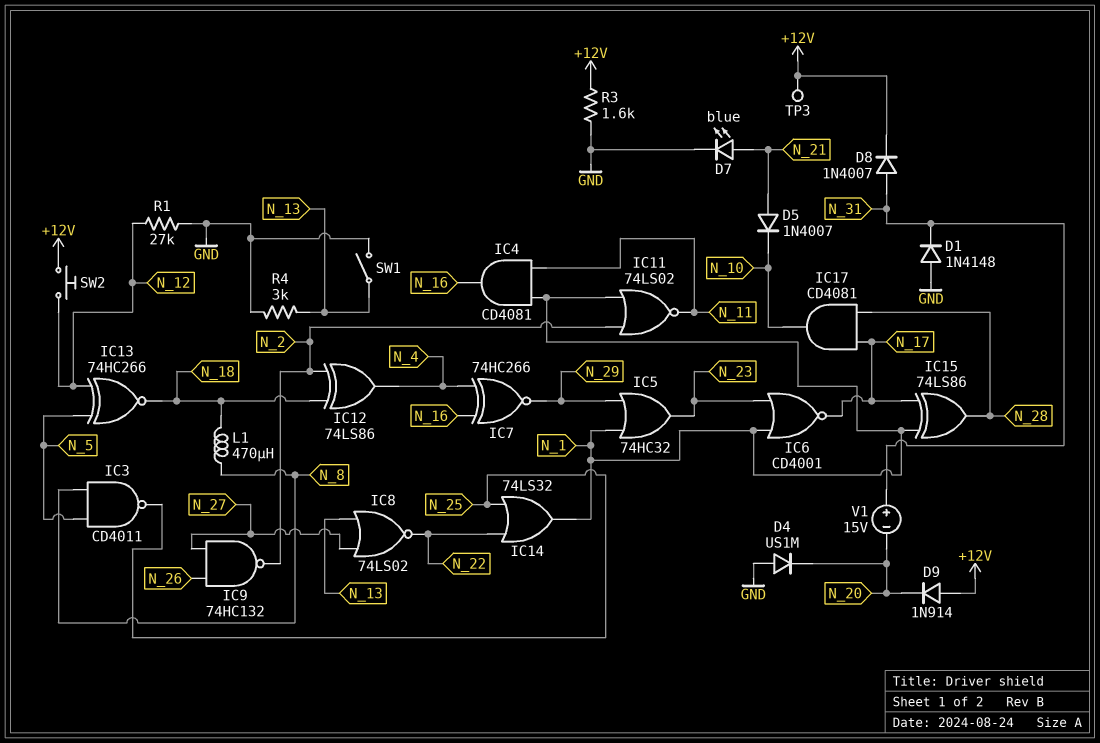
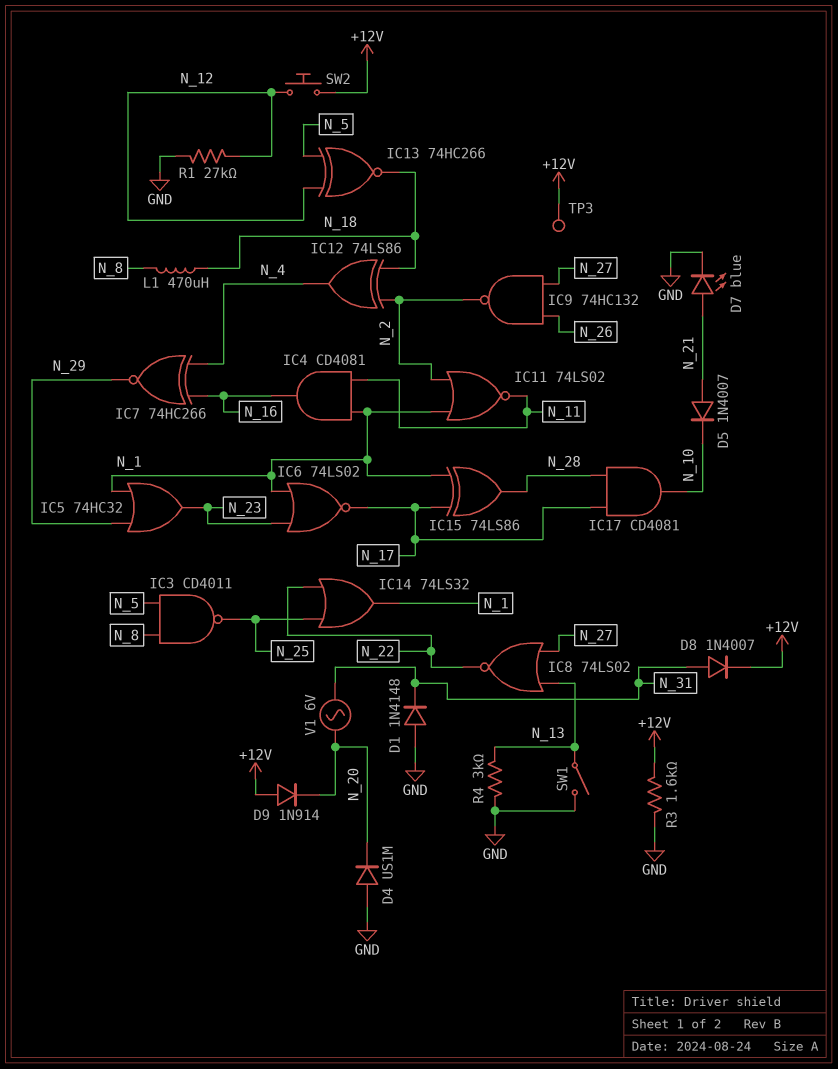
IC6: NOR CD4001 (in N_1, in N_23, out N_17) -> NOR 74LS02 (in N_1, in N_23, out N_17)
V1: 15V (plus N_31, minus N_20) -> AC 6V (N_20, N_31)

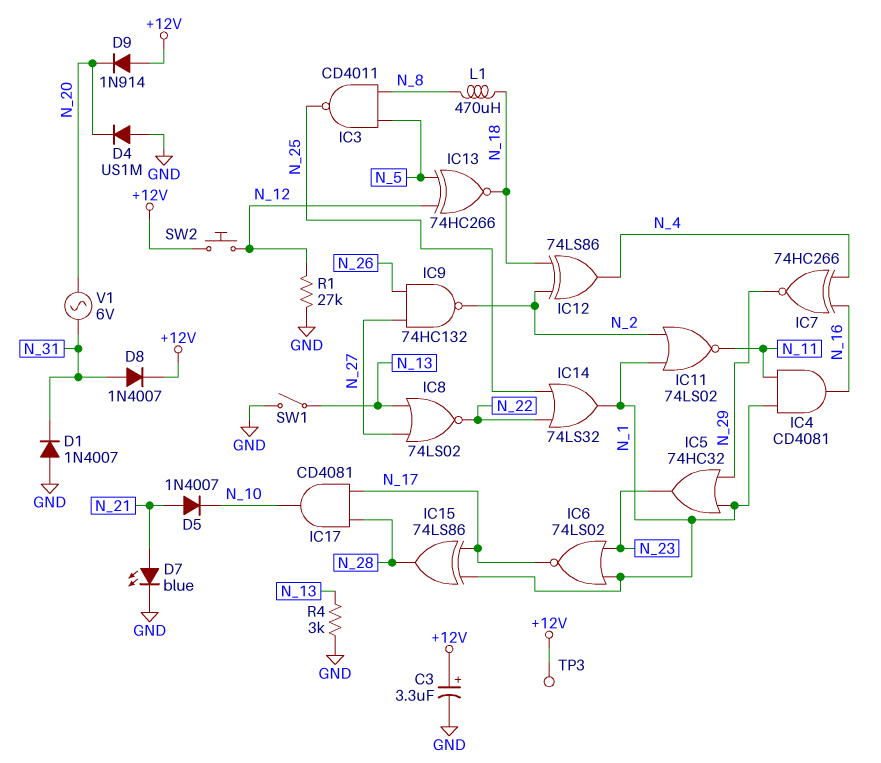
C3: none -> 3.3uF (plus +12V, minus GND)
D1: diode 1N4148 (A GND, K N_31) -> diode 1N4007 (A GND, K N_31)
R3: 1.6k (+12V, GND) -> none

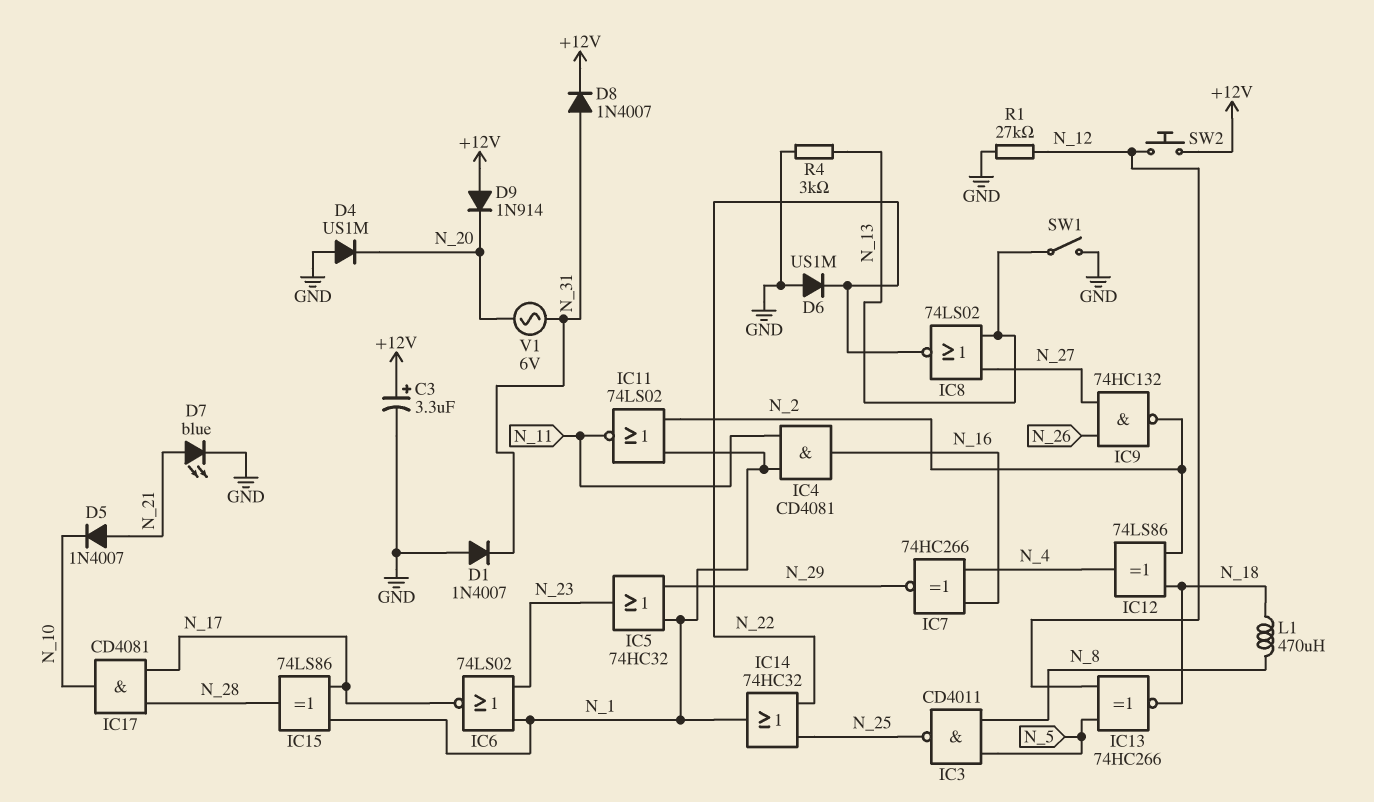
D6: none -> diode US1M (A GND, K N_22)
IC14: OR 74LS32 (in N_22, in N_25, out N_1) -> OR 74HC32 (in N_22, in N_25, out N_1)
TP3: test point (+12V) -> none

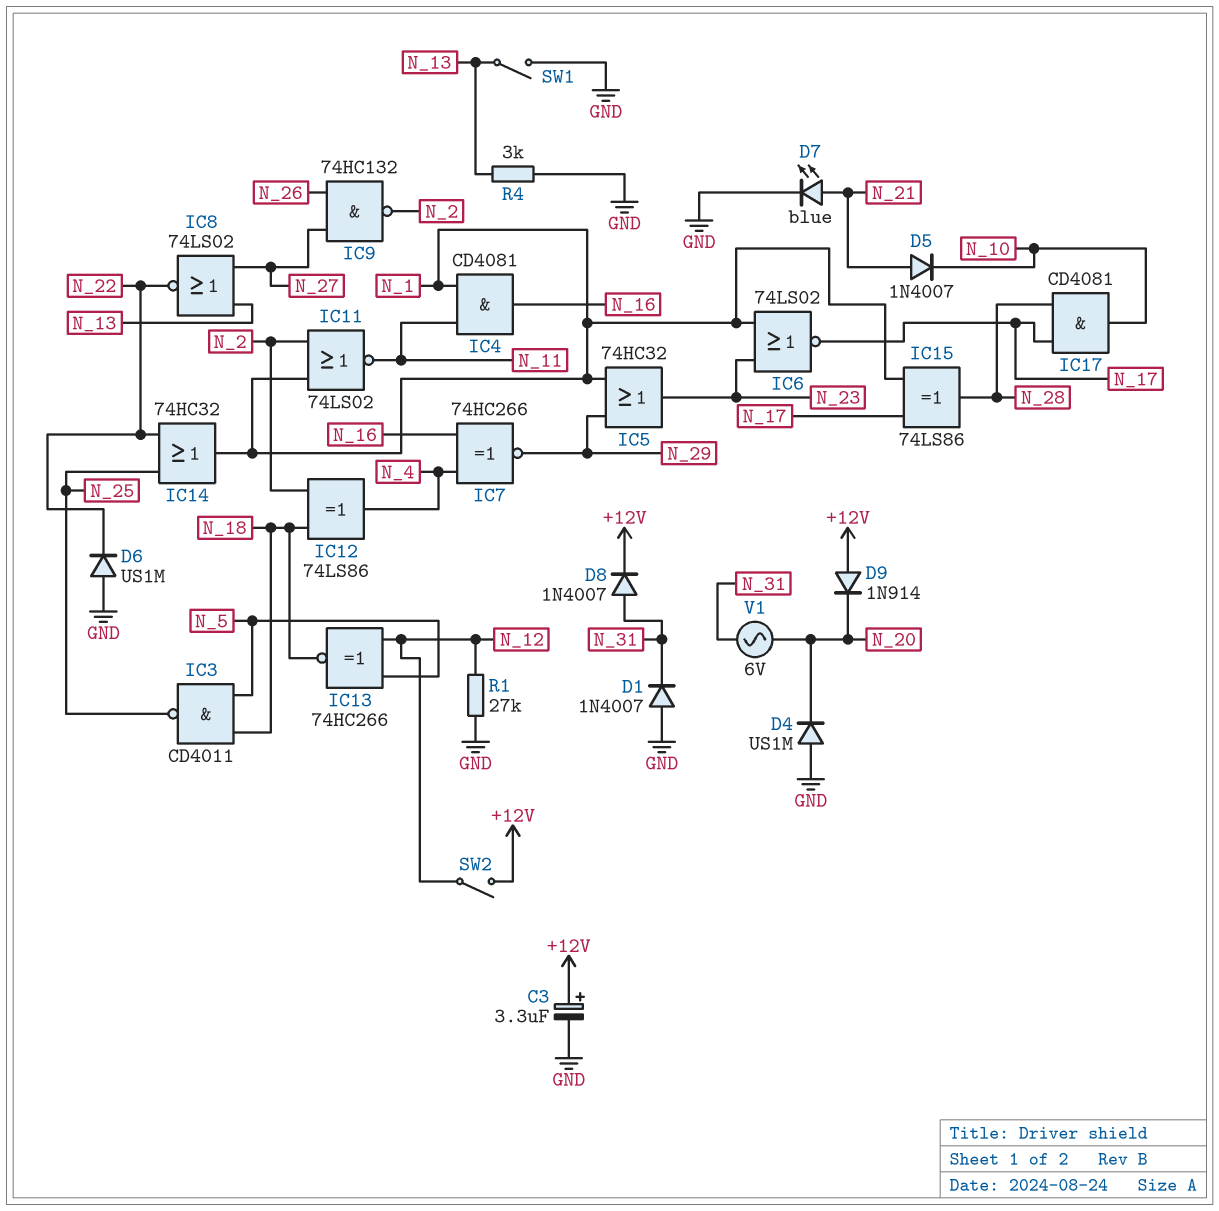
IC3: NAND CD4011 (in N_5, in N_8, out N_25) -> NAND CD4011 (in N_5, in N_18, out N_25)
L1: 470uH (N_8, N_18) -> none
SW2: button (+12V, N_12) -> switch (+12V, N_12)

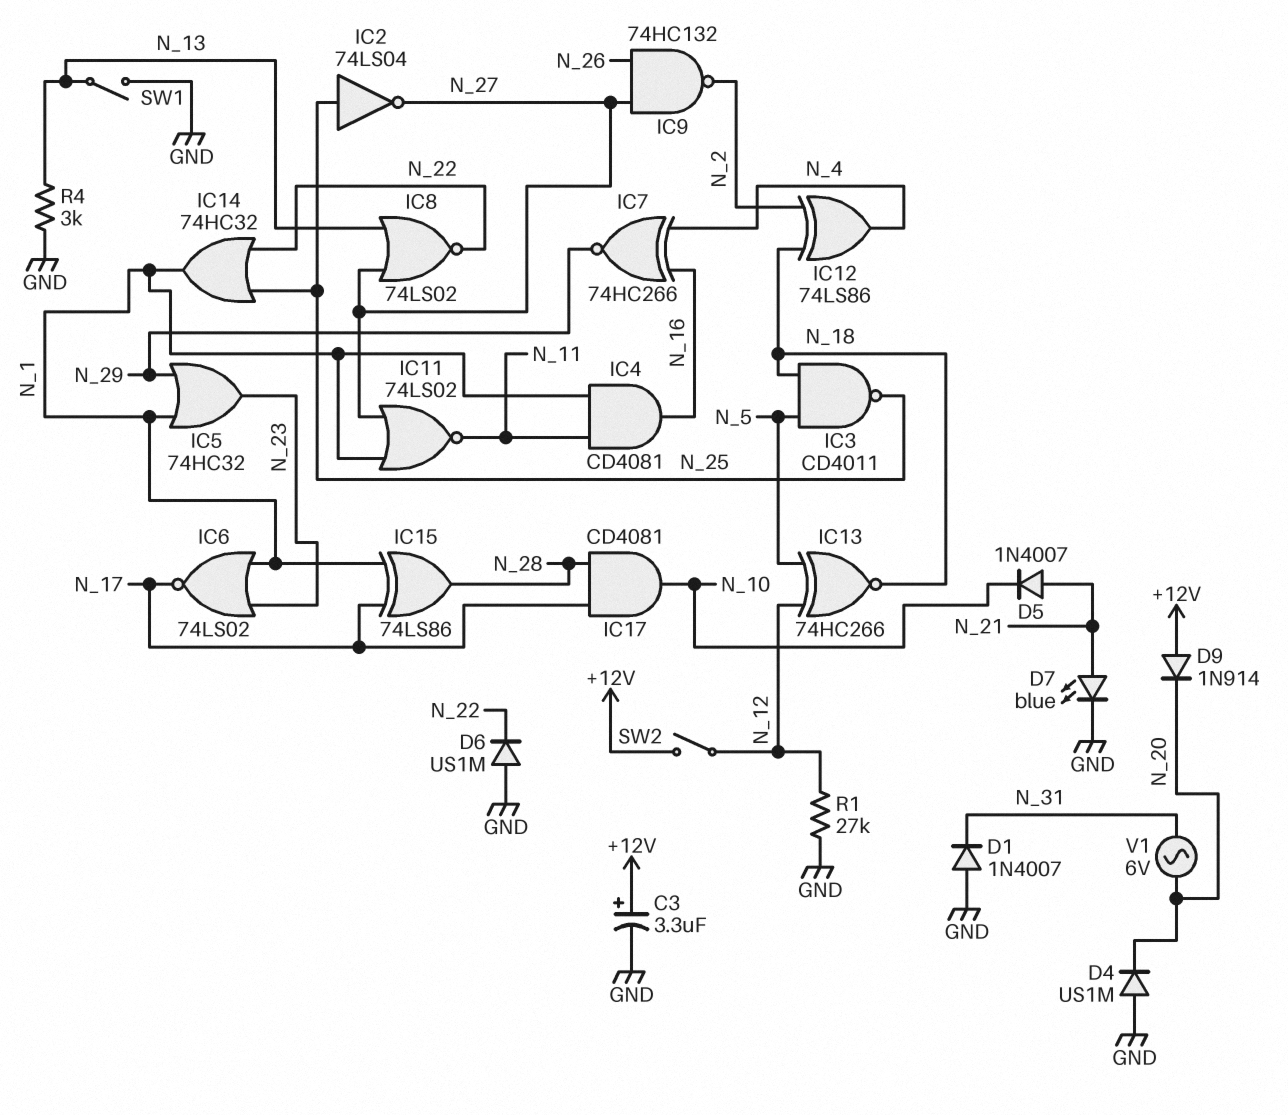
D8: diode 1N4007 (A N_31, K +12V) -> none
IC2: none -> NOT 74LS04 (in N_25, out N_27)
IC11: NOR 74LS02 (in N_1, in N_2, out N_11) -> NOR 74LS02 (in N_1, in N_27, out N_11)

